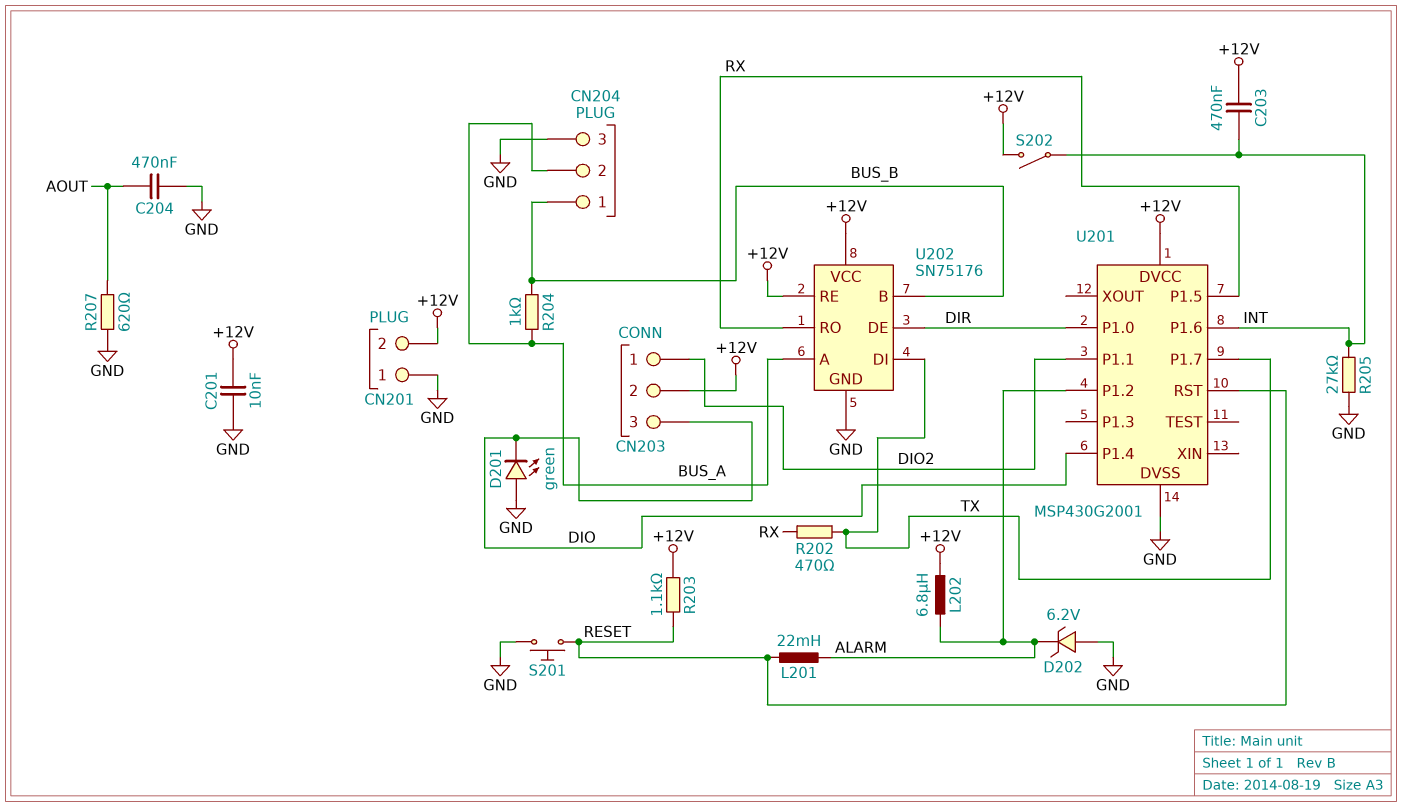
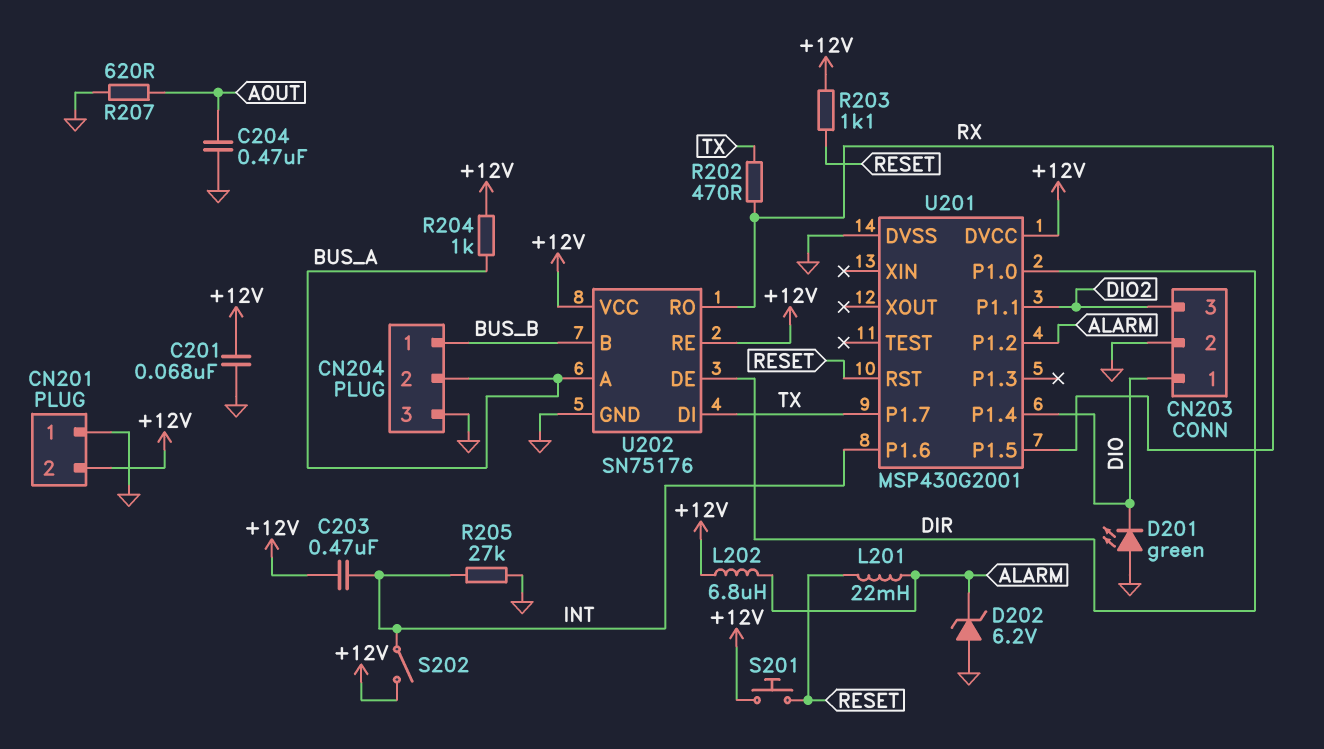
C201: 10nF (+12V, GND) -> 68nF (+12V, GND)
CN203 pin 1: DIO2 -> DIO
CN203 pin 2: +12V -> GND
CN203 pin 3: DIO -> DIO2
R204: 1k (BUS_A, BUS_B) -> 1k (+12V, BUS_A)
S201: button (GND, RESET) -> button (+12V, RESET)

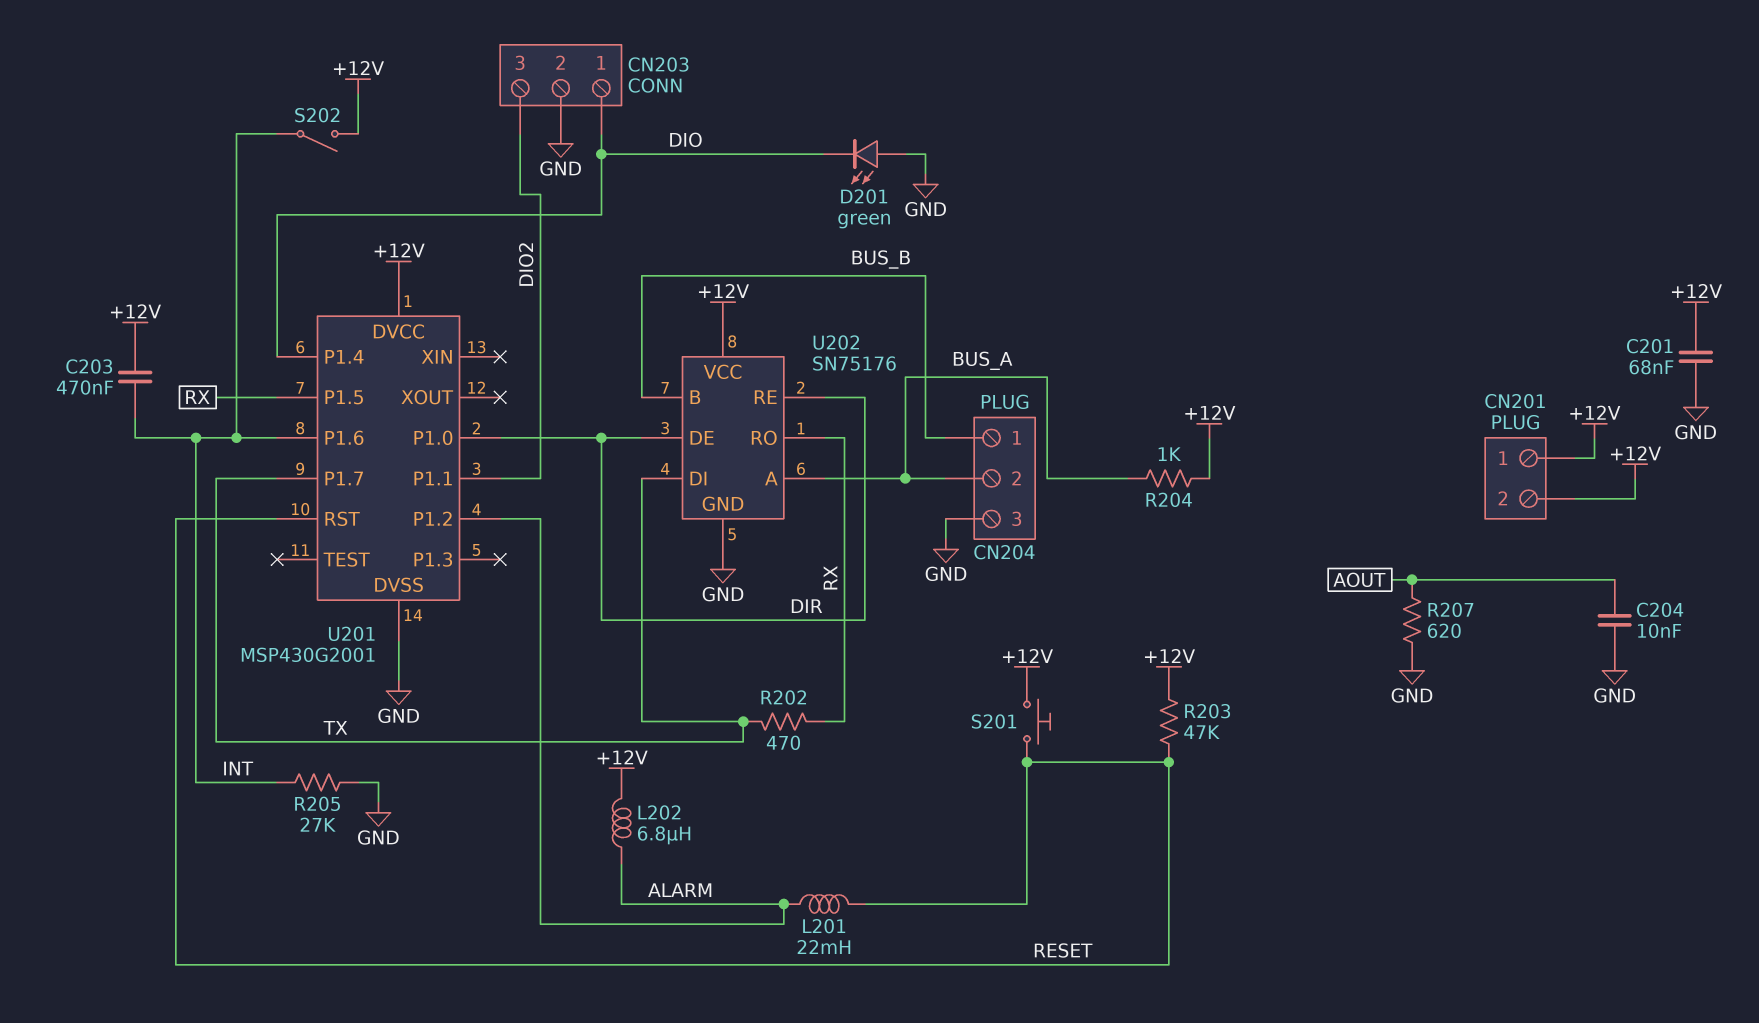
C204: 470nF (AOUT, GND) -> 10nF (AOUT, GND)
CN201 pin 1: GND -> +12V
D202: zener 6.2V (A GND, K ALARM) -> none
R203: 1.1k (+12V, RESET) -> 47k (+12V, RESET)
U202 pin RE: +12V -> DIR

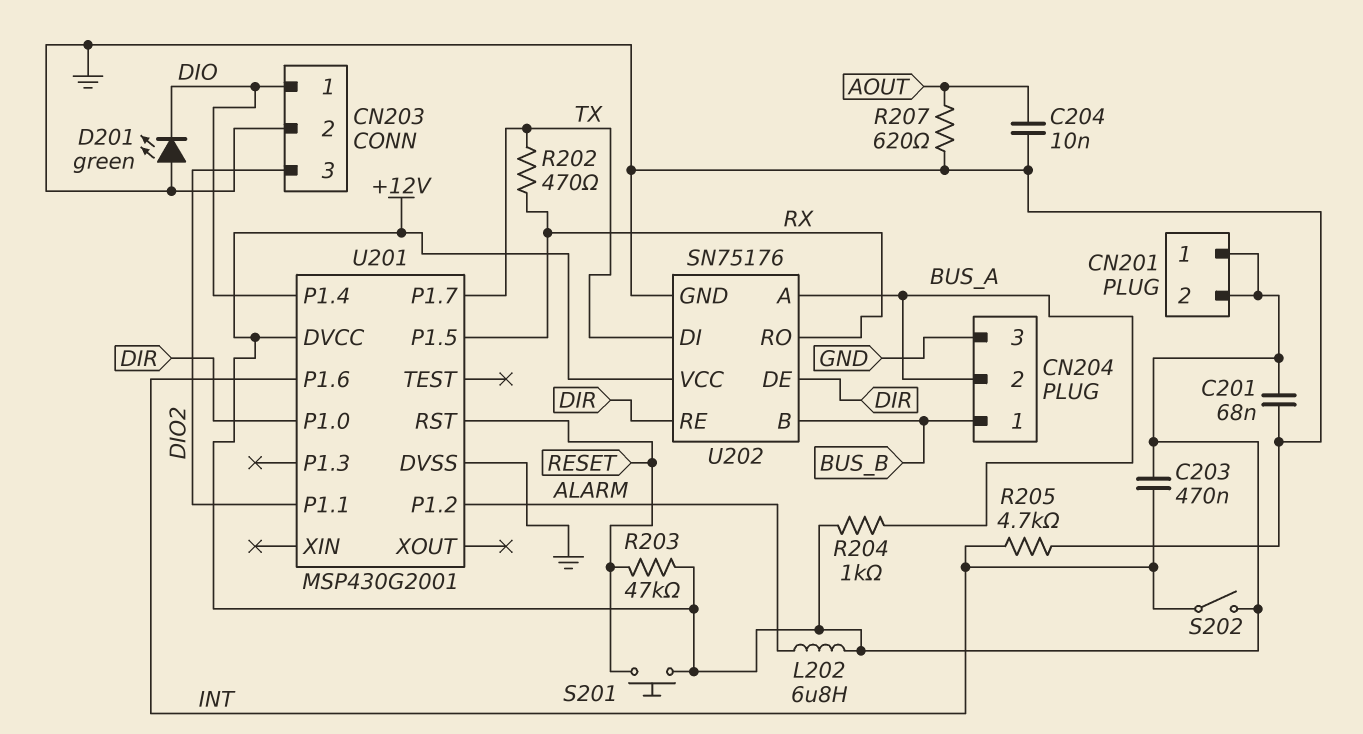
L201: 22mH (ALARM, RESET) -> none
R205: 27k (GND, INT) -> 4.7k (GND, INT)

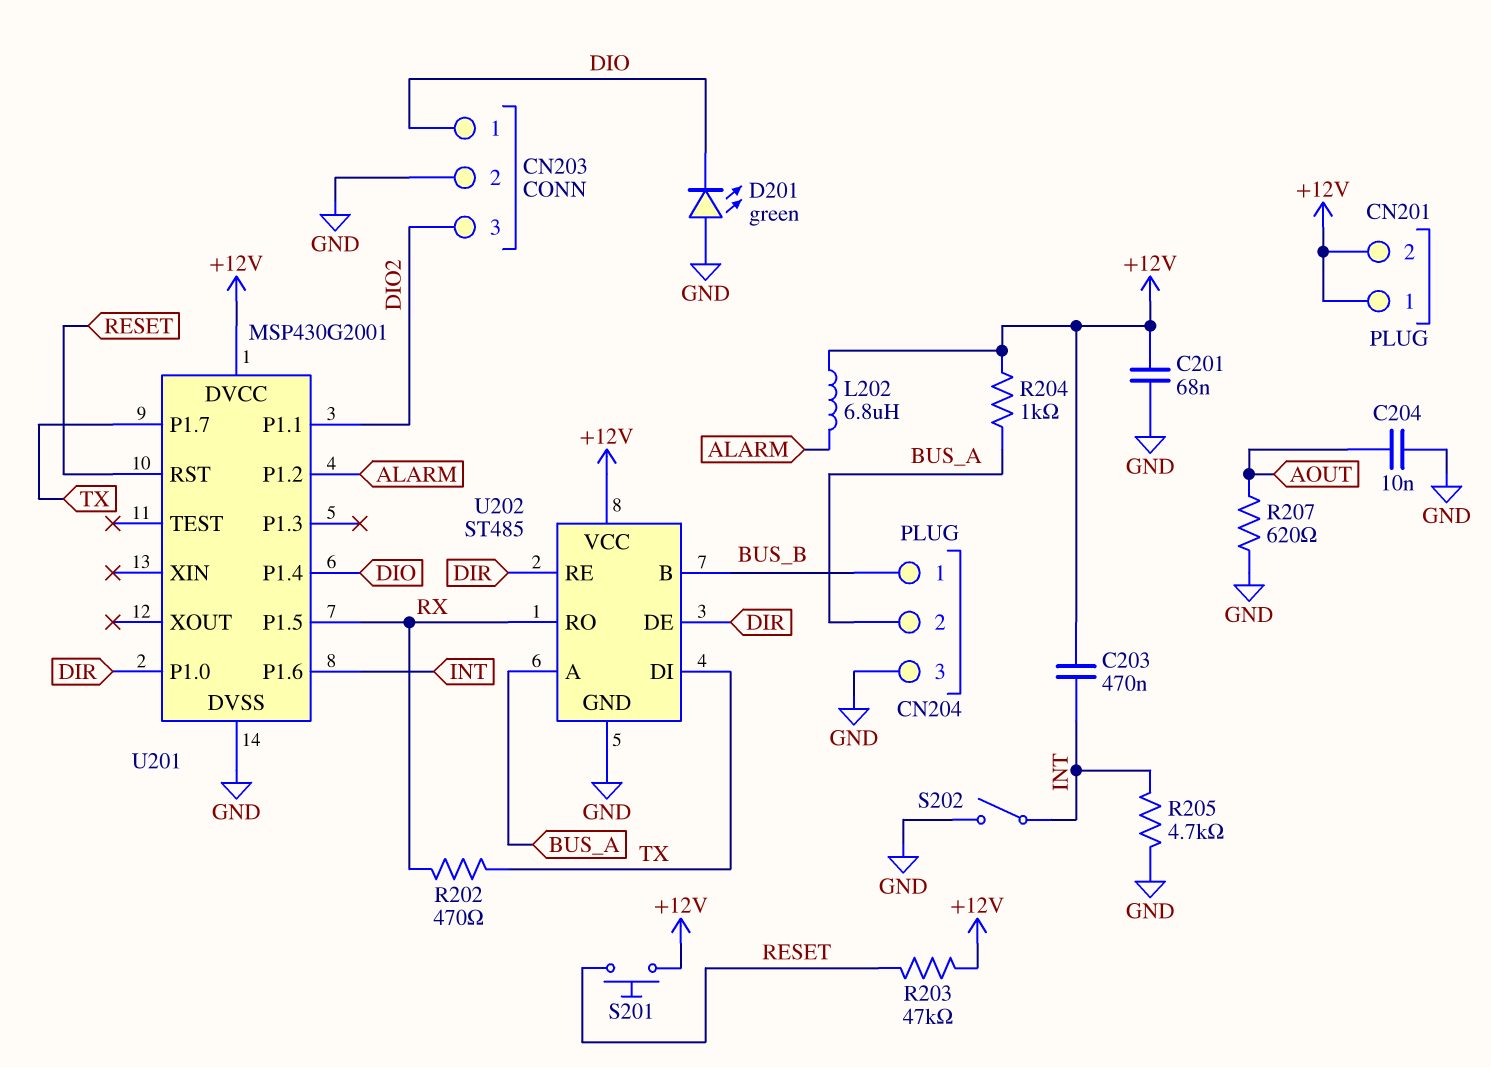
S202: switch (+12V, INT) -> switch (GND, INT)
U202: SN75176 -> ST485

